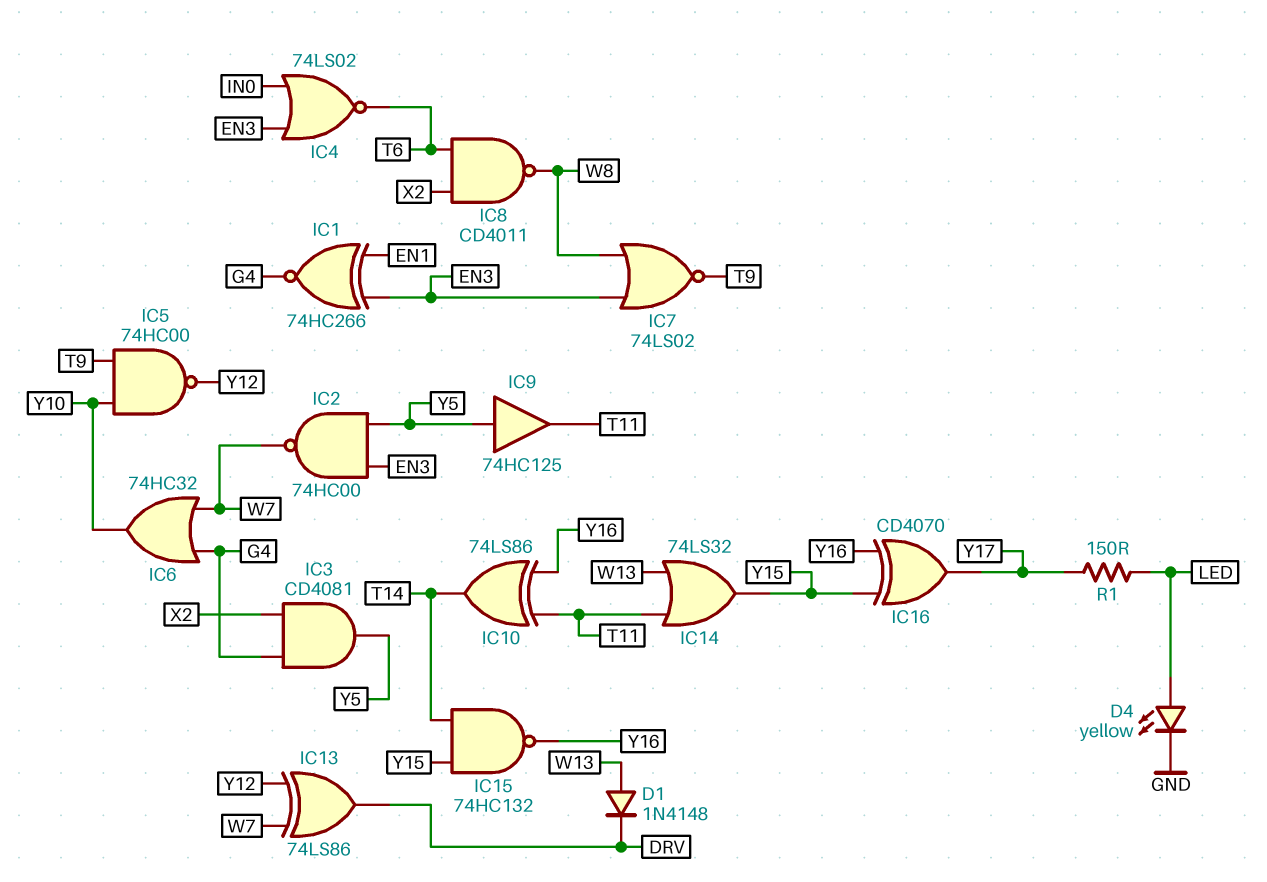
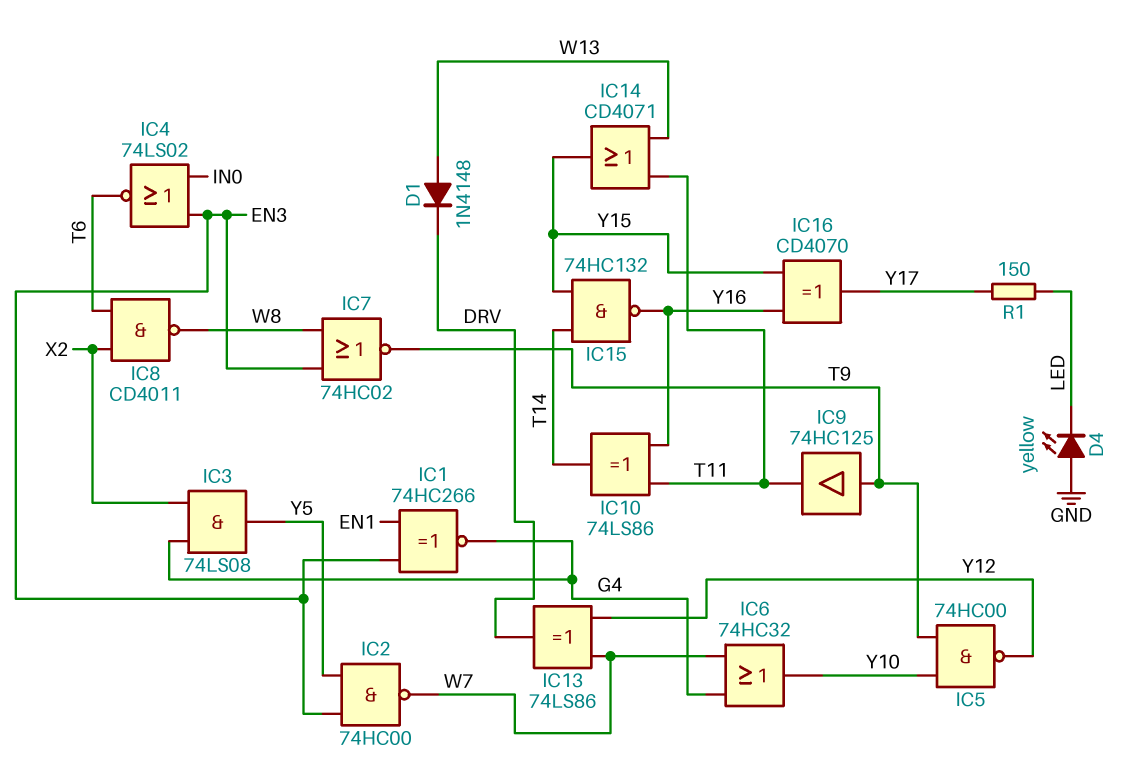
D4: LED yellow (A LED, K GND) -> LED yellow (A GND, K LED)
IC3: AND CD4081 (in G4, in X2, out Y5) -> AND 74LS08 (in G4, in X2, out Y5)
IC7: NOR 74LS02 (in EN3, in W8, out T9) -> NOR 74HC02 (in EN3, in W8, out T9)
IC9: buffer 74HC125 (in Y5, out T11) -> buffer 74HC125 (in T9, out T11)
IC14: OR 74LS32 (in T11, in W13, out Y15) -> OR CD4071 (in T11, in W13, out Y15)

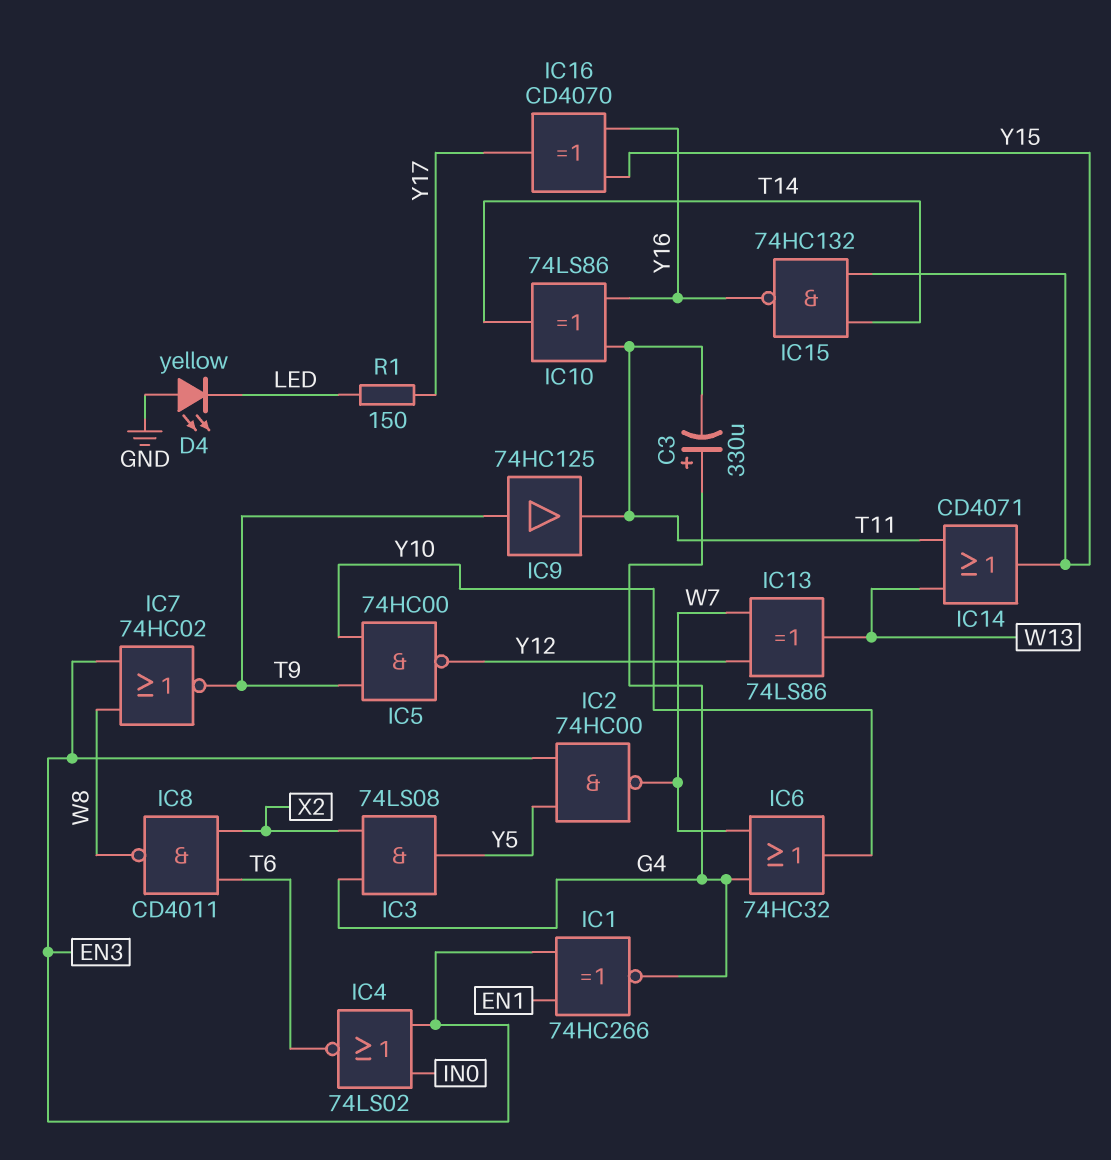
C3: none -> 330uF (plus G4, minus T11)
D1: diode 1N4148 (A W13, K DRV) -> none
IC13: XOR 74LS86 (in W7, in Y12, out DRV) -> XOR 74LS86 (in W7, in Y12, out W13)

